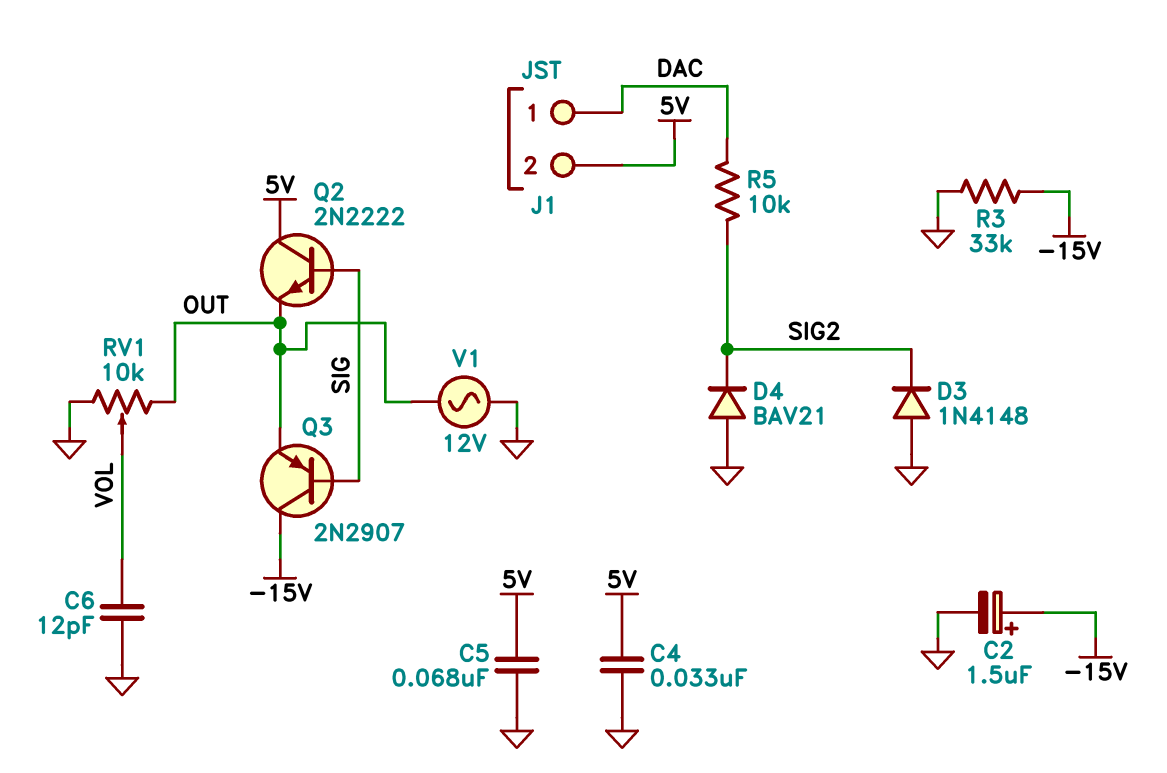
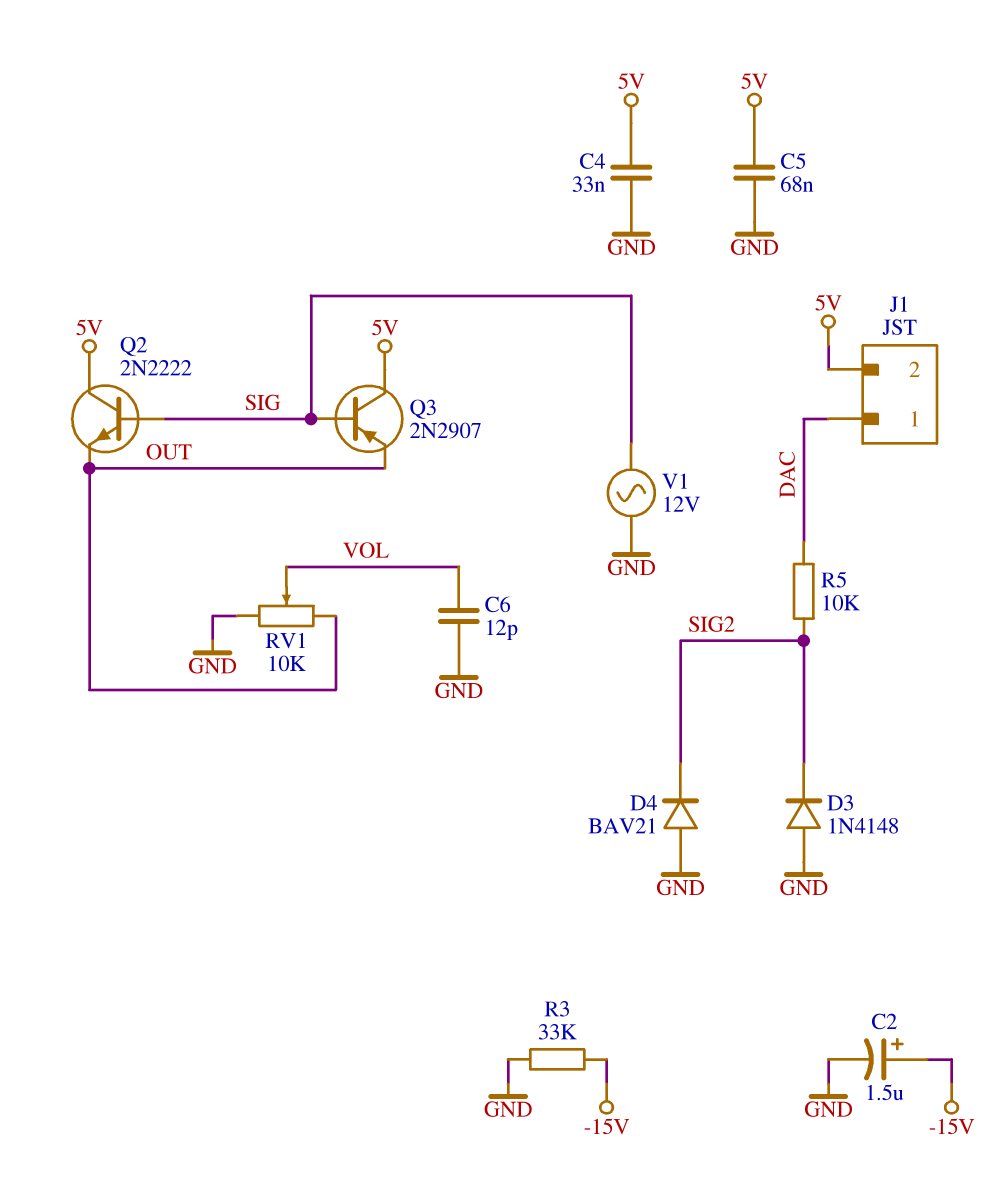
Q3: PNP 2N2907 (B SIG, C -15V, E OUT) -> PNP 2N2907 (B SIG, C 5V, E OUT)
V1: AC 12V (GND, OUT) -> AC 12V (GND, SIG)

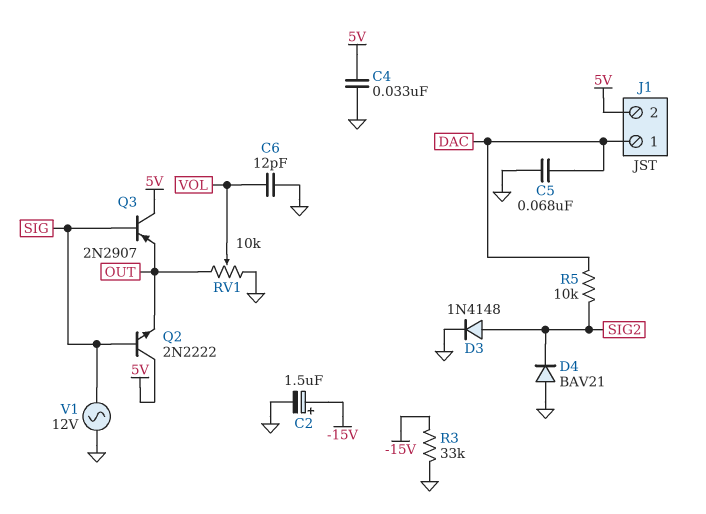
C5: 68nF (5V, GND) -> 68nF (DAC, GND)
D3: diode 1N4148 (A GND, K SIG2) -> diode 1N4148 (A SIG2, K GND)

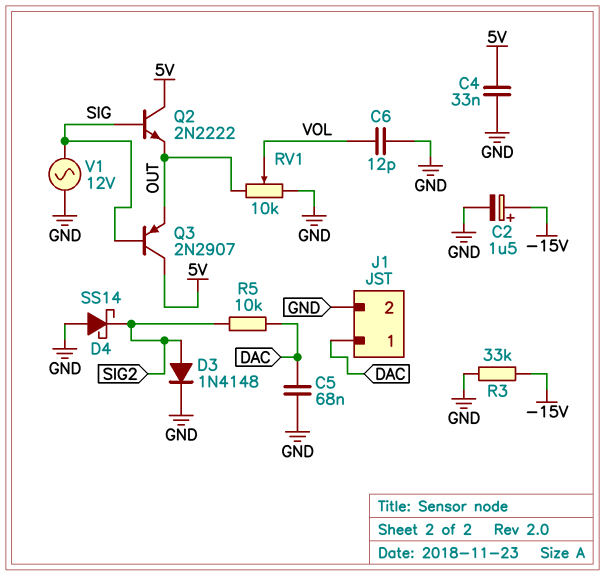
D4: diode BAV21 (A GND, K SIG2) -> schottky SS14 (A GND, K SIG2)
J1 pin 2: 5V -> GND

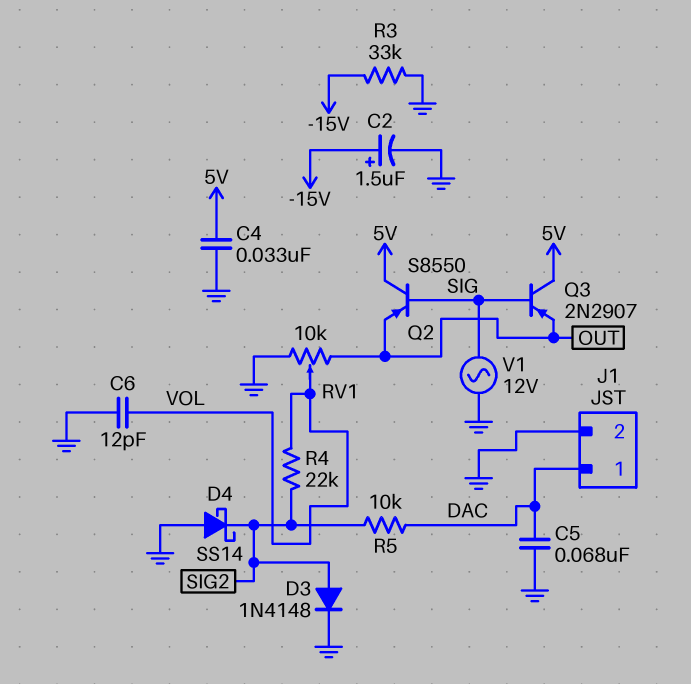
Q2: NPN 2N2222 (B SIG, C 5V, E OUT) -> PNP S8550 (B SIG, C 5V, E OUT)
R4: none -> 22k (SIG2, VOL)

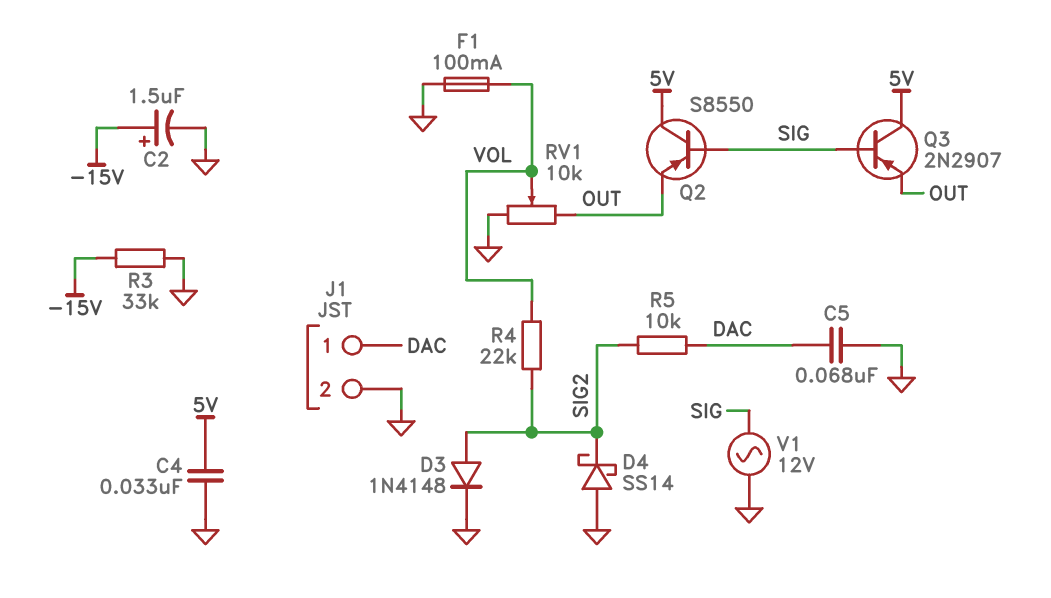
C6: 12pF (GND, VOL) -> none
F1: none -> 100mA (GND, VOL)

